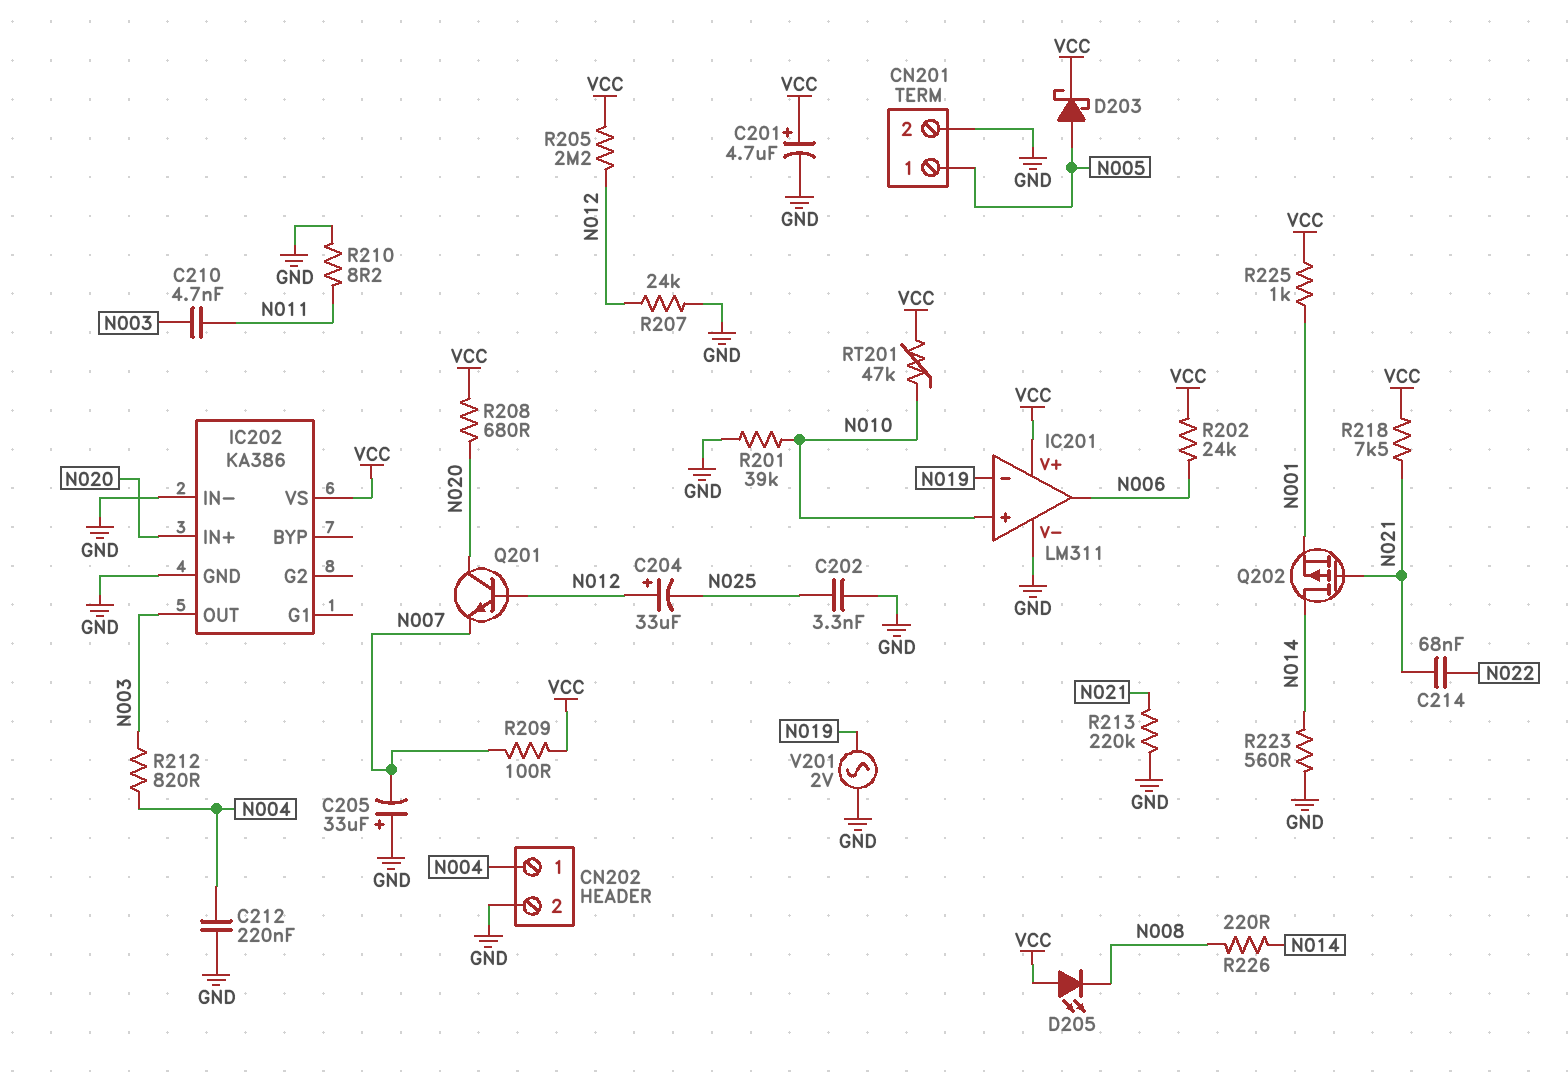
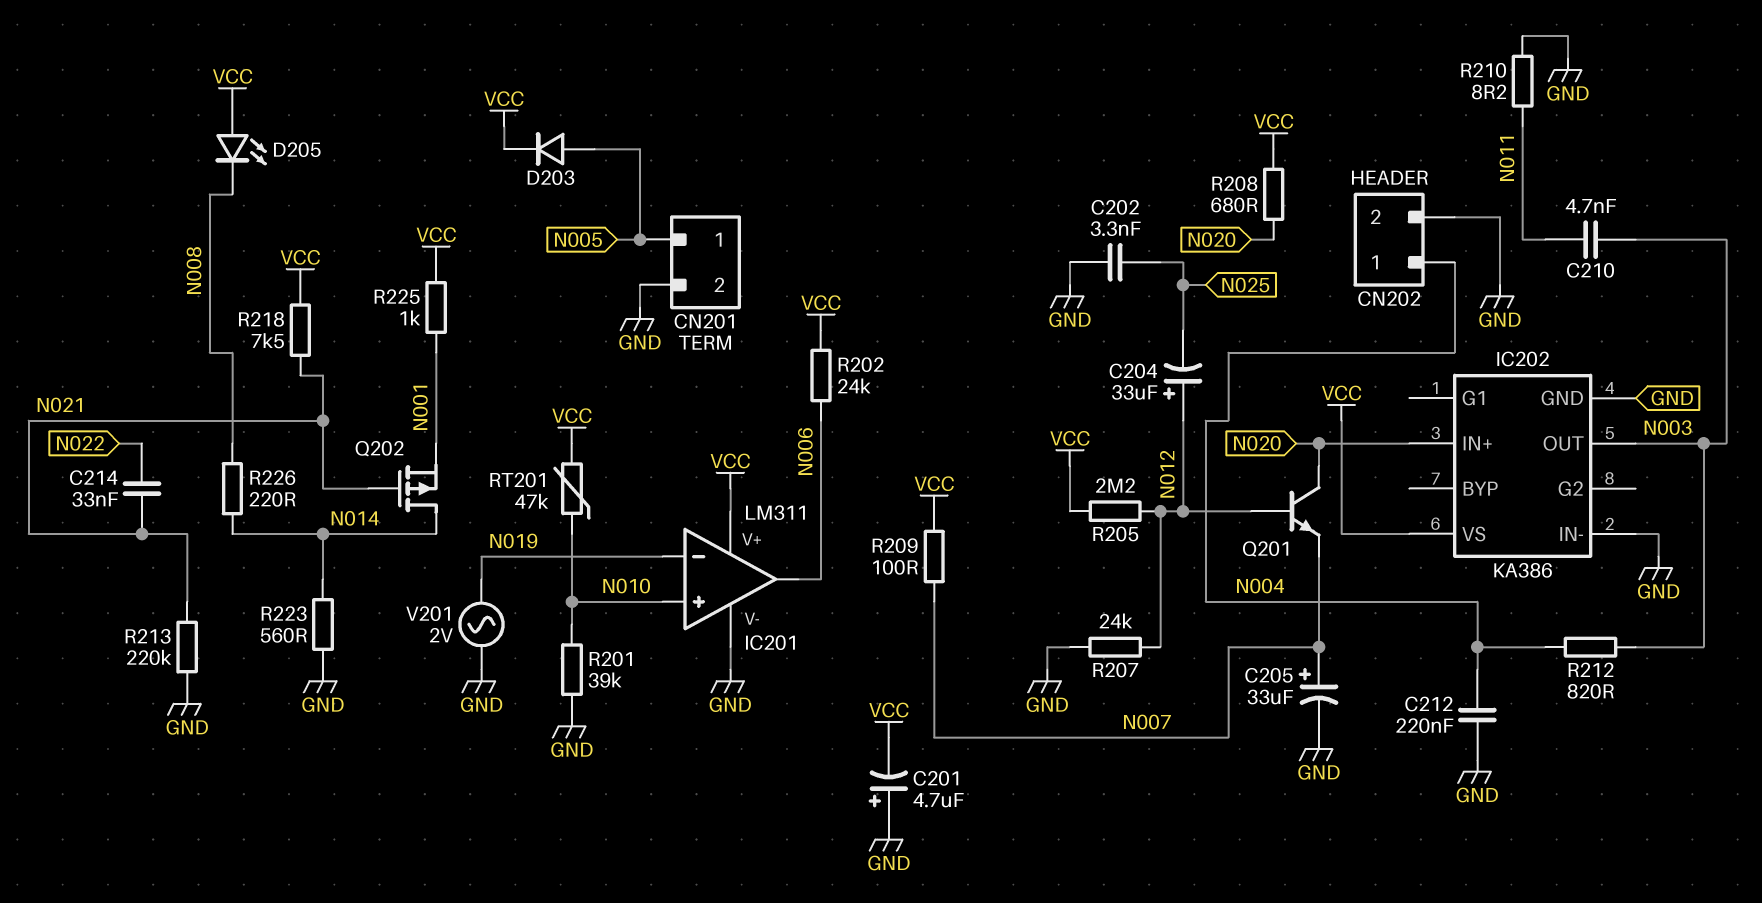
C201: 4.7uF (plus VCC, minus GND) -> 4.7uF (plus GND, minus VCC)
C205: 33uF (plus GND, minus N007) -> 33uF (plus N007, minus GND)
C214: 68nF (N021, N022) -> 33nF (N021, N022)
D203: schottky (A N005, K VCC) -> diode (A N005, K VCC)

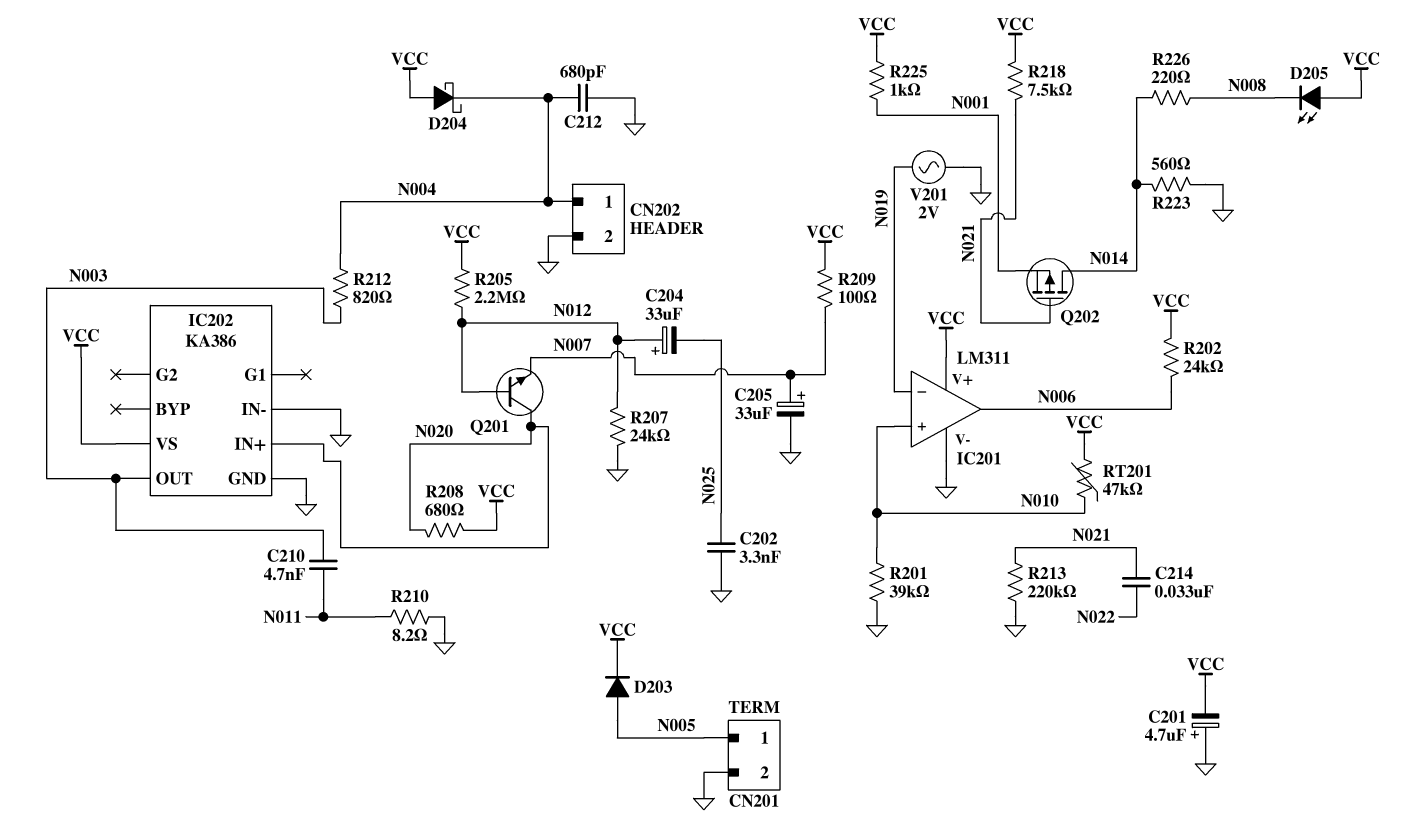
C212: 220nF (GND, N004) -> 680pF (GND, N004)
D204: none -> schottky (A VCC, K N004)

